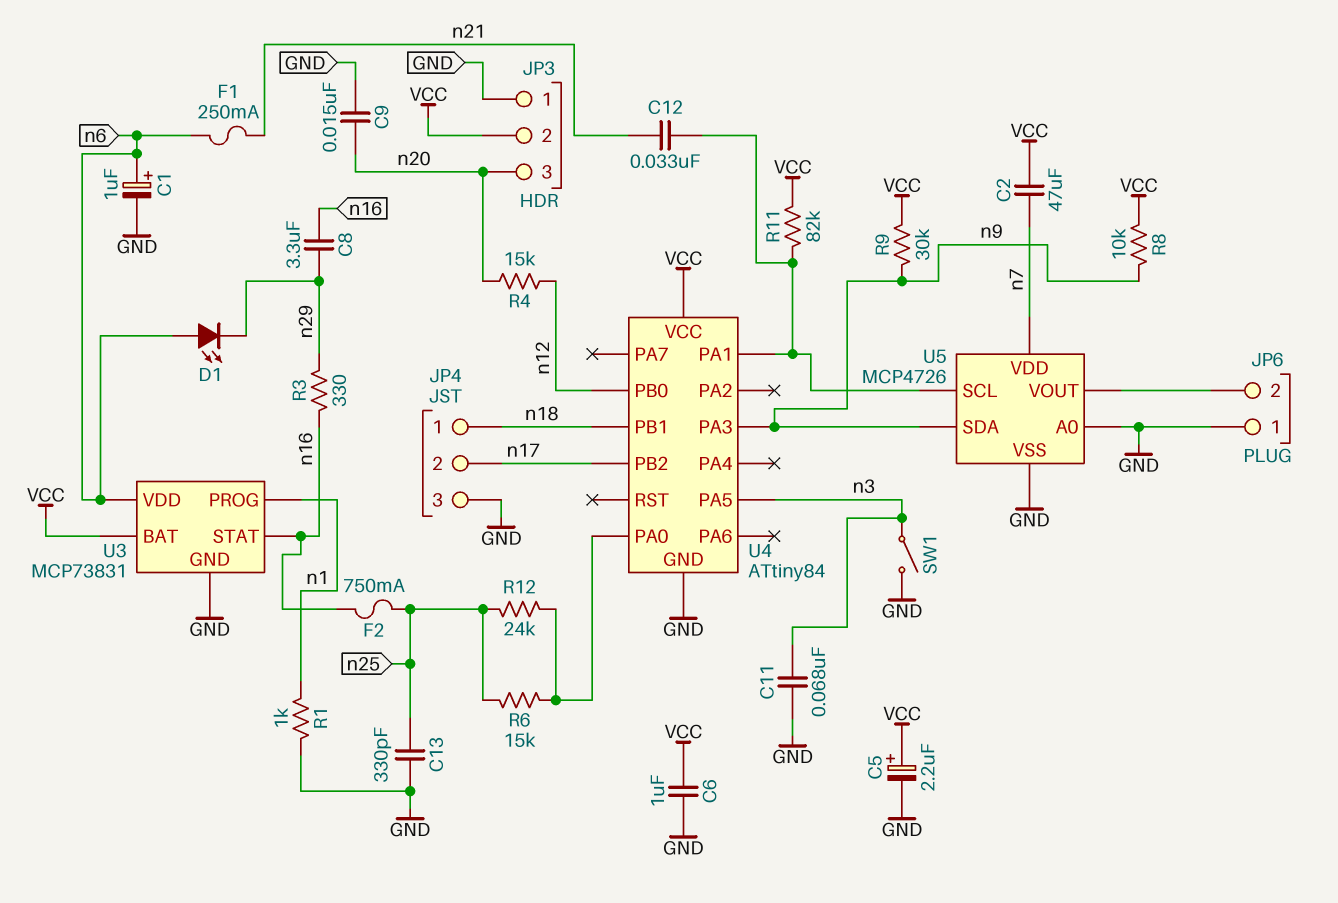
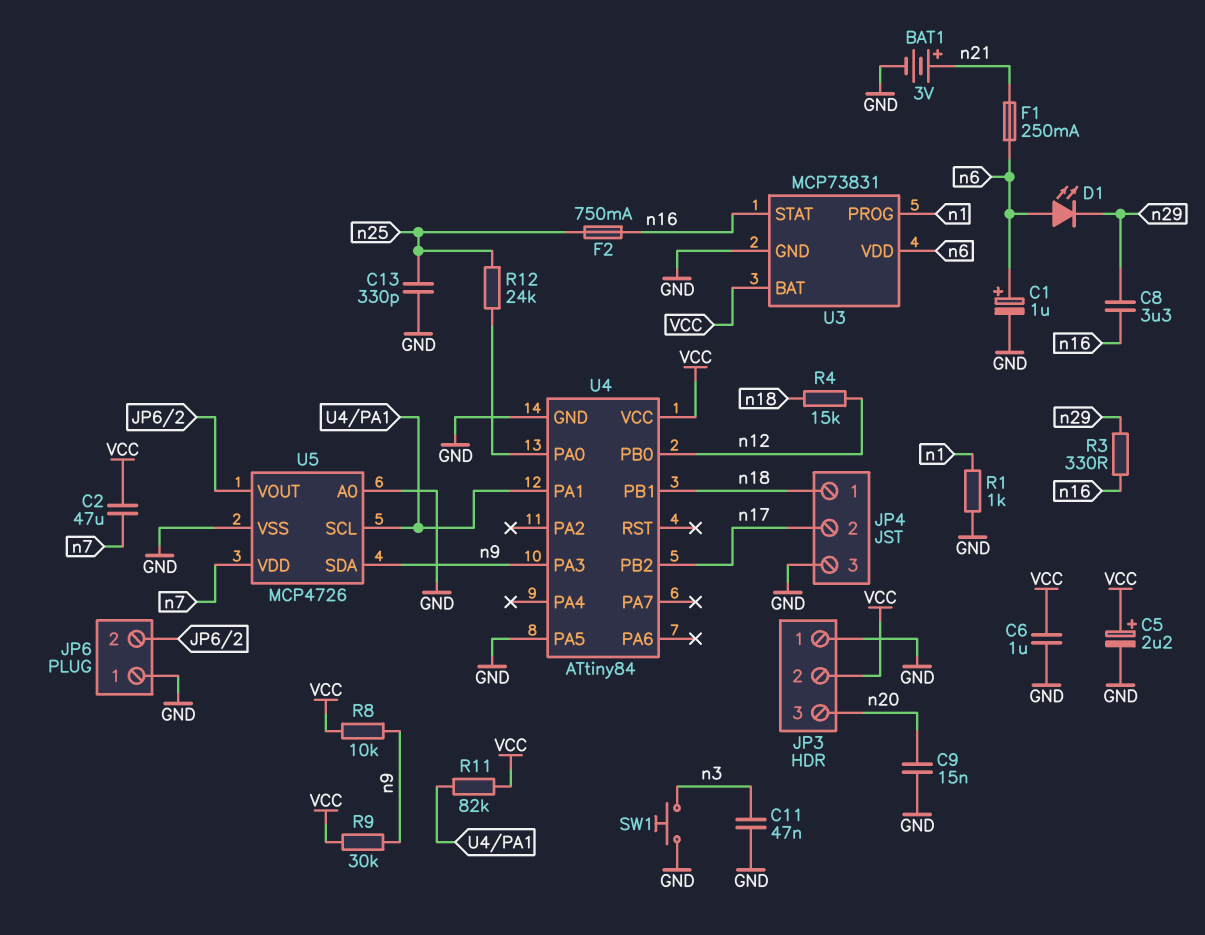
BAT1: none -> 3V (plus n21, minus GND)
C11: 68nF (GND, n3) -> 47nF (GND, n3)
C12: 33nF (U4/PA1, n21) -> none
R4: 15k (n12, n20) -> 15k (n12, n18)
R6: 15k (U4/PA0, n25) -> none
SW1: switch (GND, n3) -> button (GND, n3)
U4 pin PA5: n3 -> GND

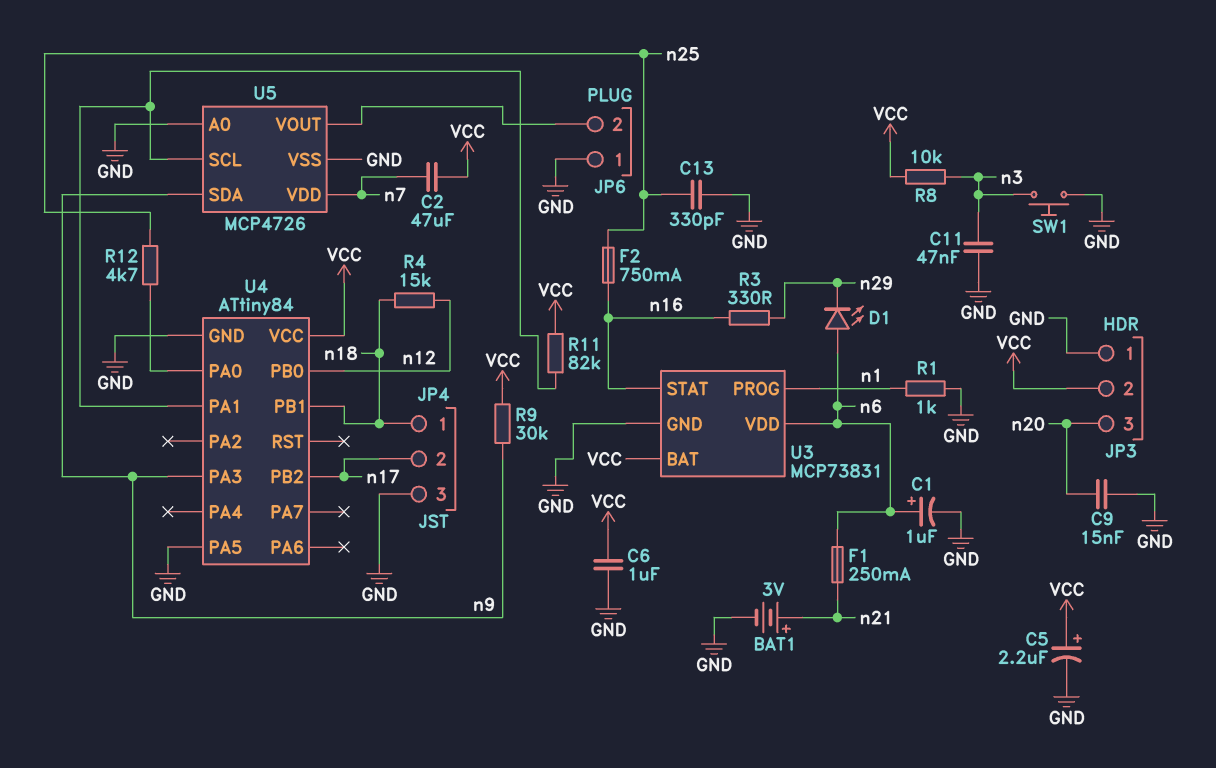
C8: 3.3uF (n16, n29) -> none
R8: 10k (VCC, n9) -> 10k (VCC, n3)
R12: 24k (U4/PA0, n25) -> 4.7k (U4/PA0, n25)

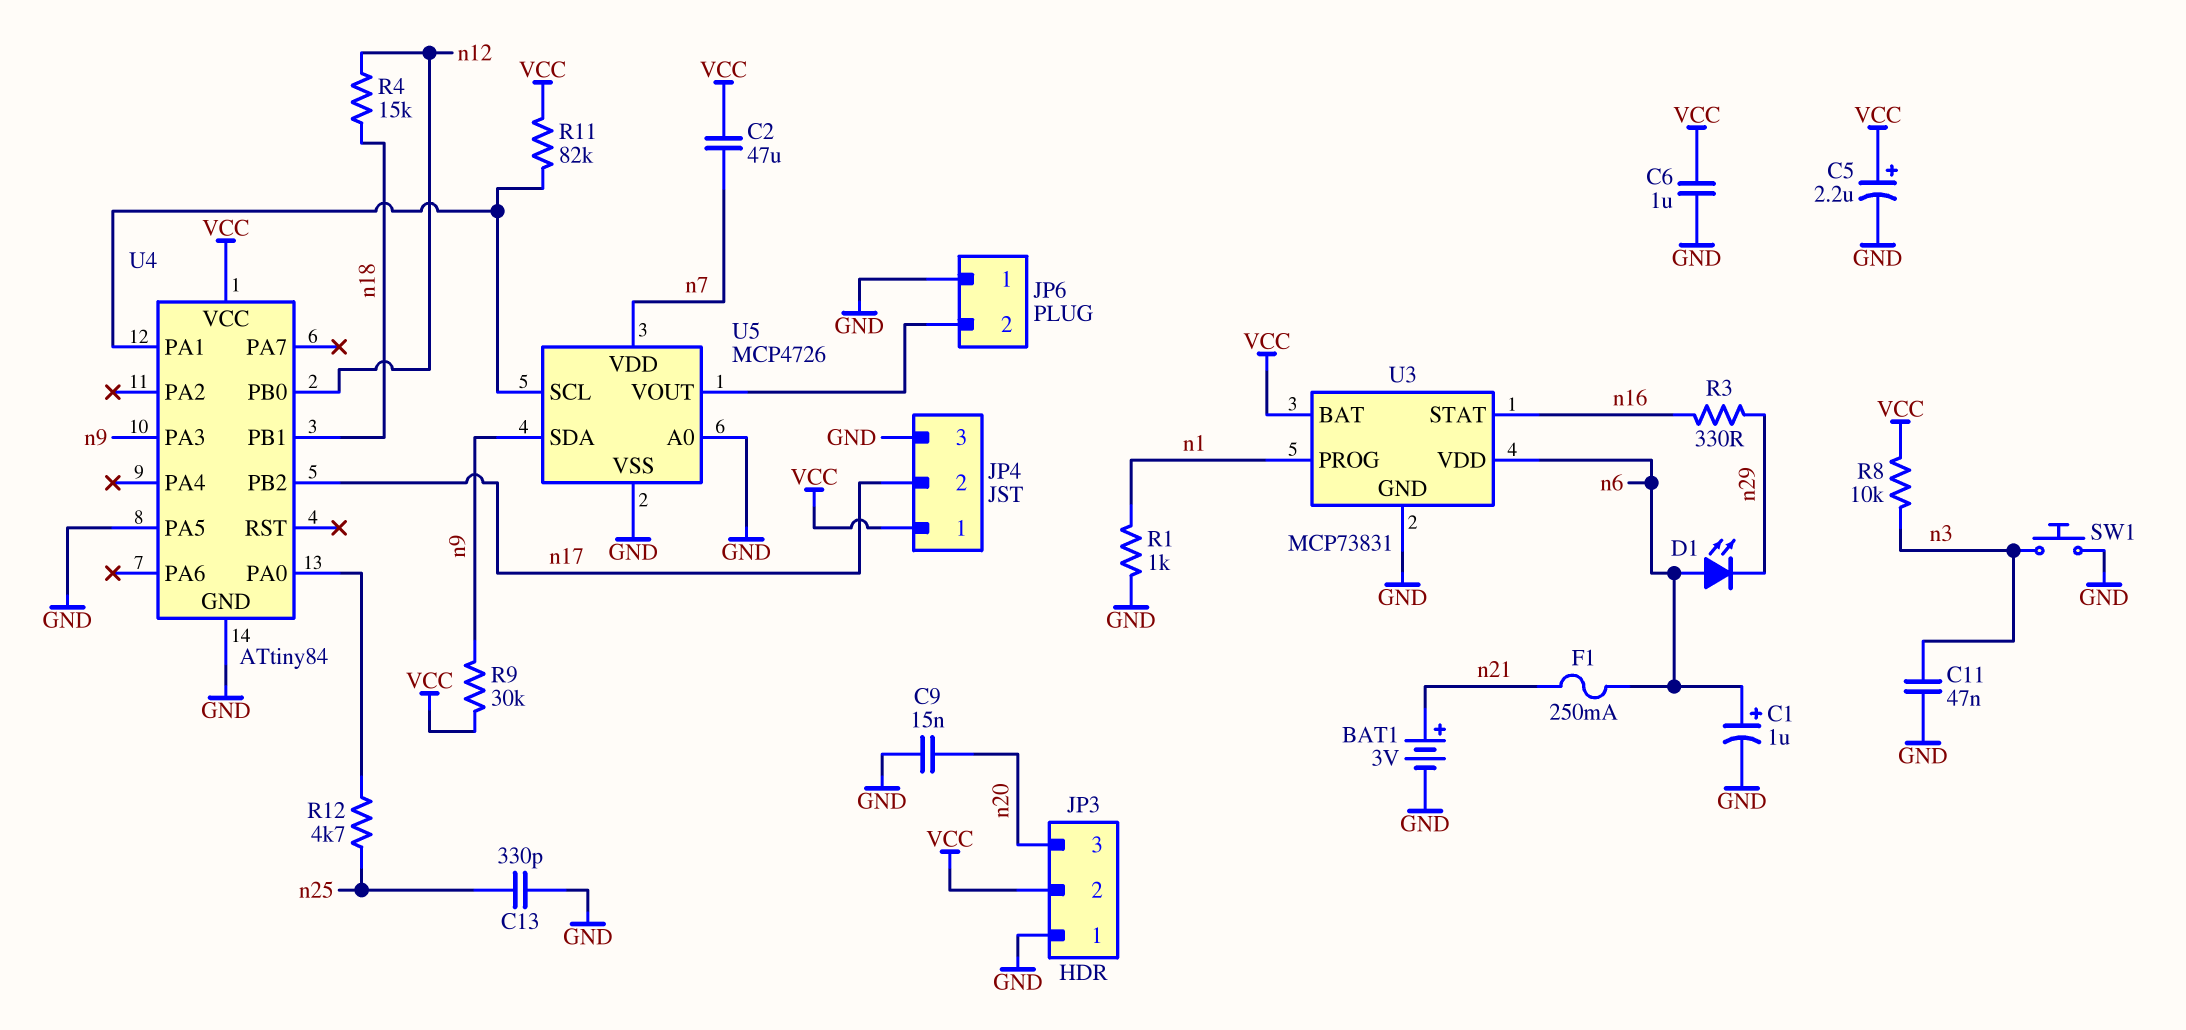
F2: 750mA (n16, n25) -> none
JP4 pin 1: n18 -> VCC

